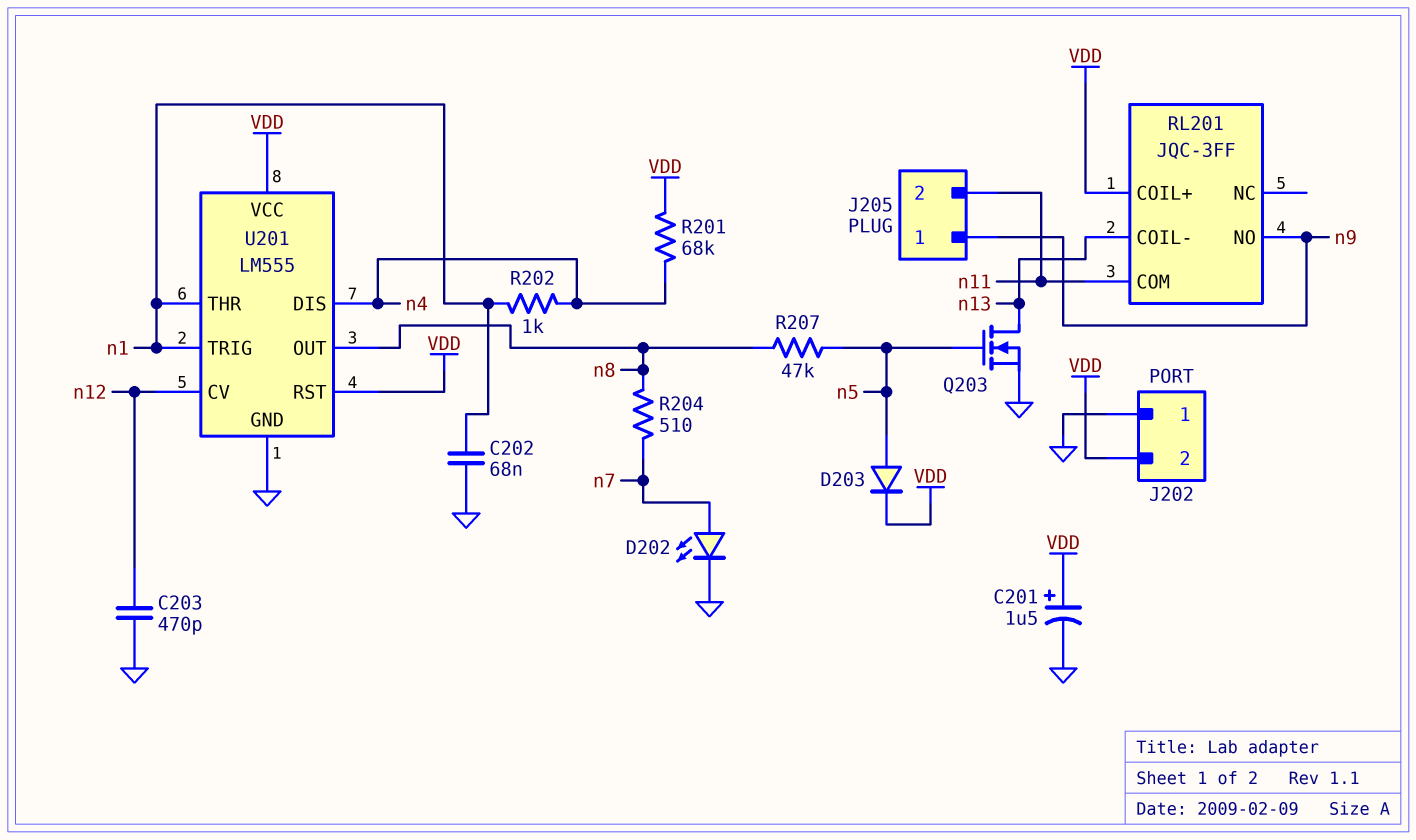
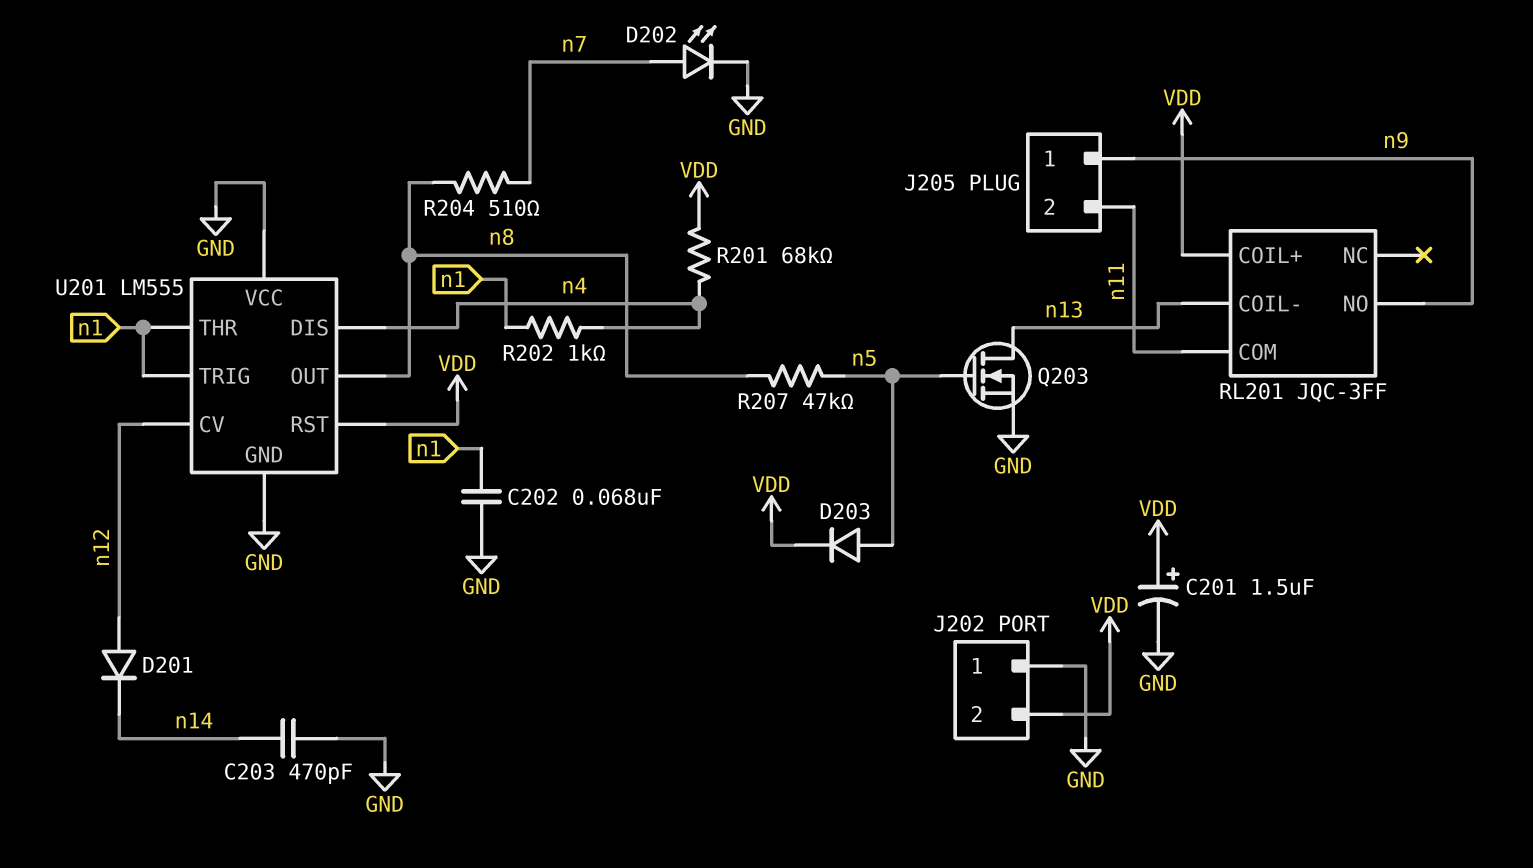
C203: 470pF (GND, n12) -> 470pF (GND, n14)
D201: none -> diode (A n12, K n14)
U201 pin VCC: VDD -> GND

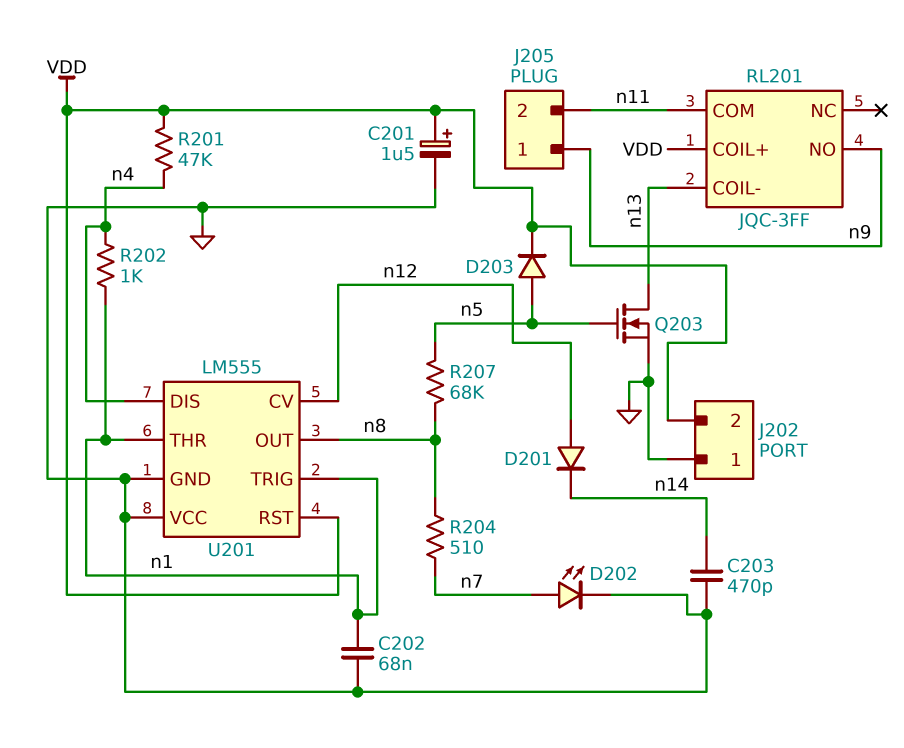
R201: 68k (VDD, n4) -> 47k (VDD, n4)
R207: 47k (n5, n8) -> 68k (n5, n8)

